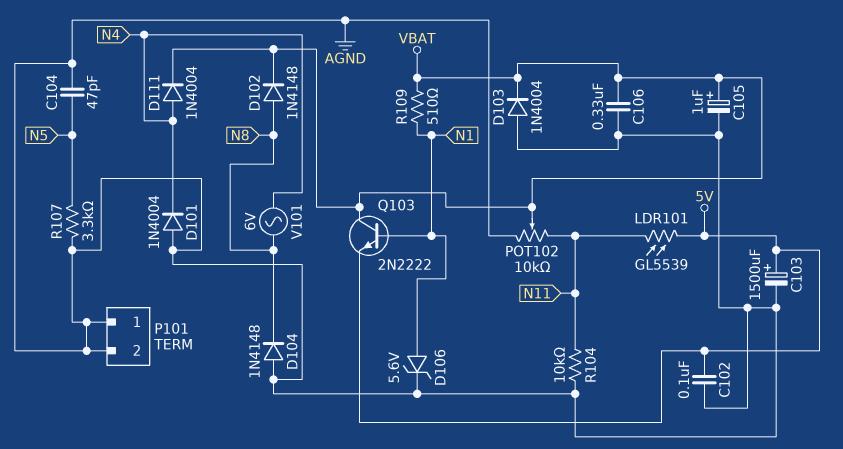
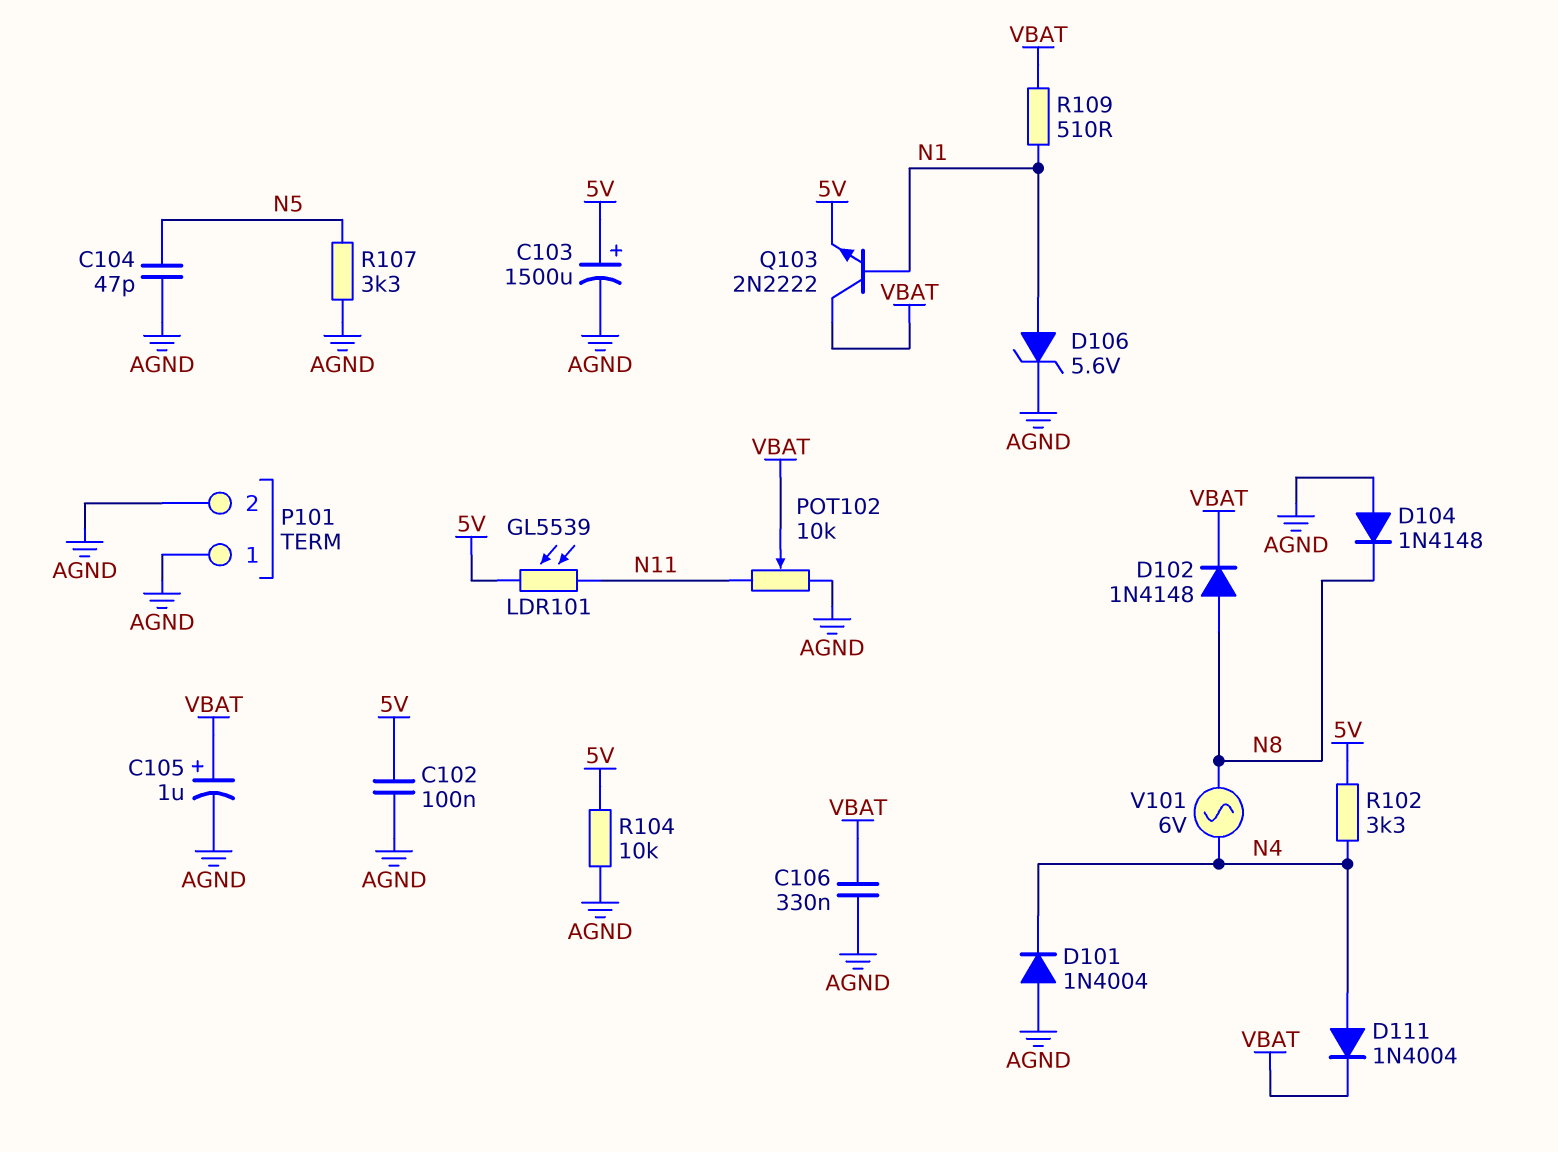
D103: diode 1N4004 (A AGND, K VBAT) -> none
R102: none -> 3.3k (5V, N4)
R104: 10k (AGND, N11) -> 10k (5V, AGND)

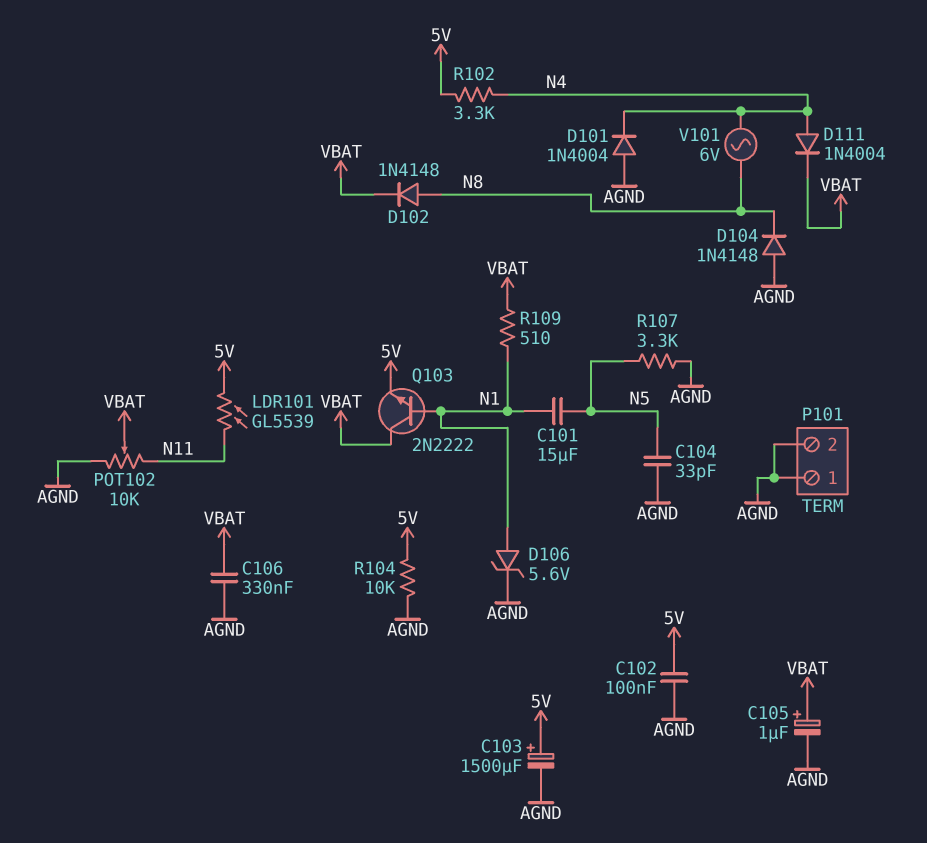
C101: none -> 15uF (N1, N5)
C104: 47pF (AGND, N5) -> 33pF (AGND, N5)

